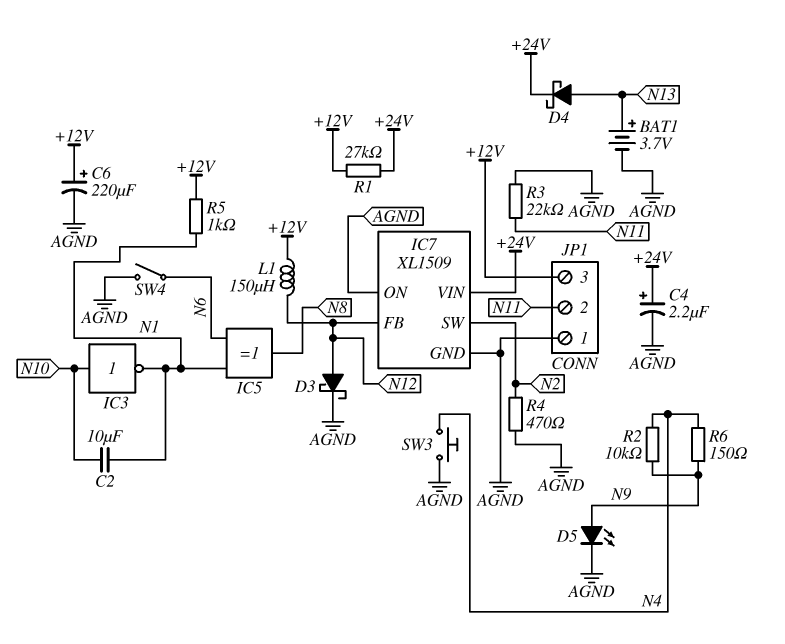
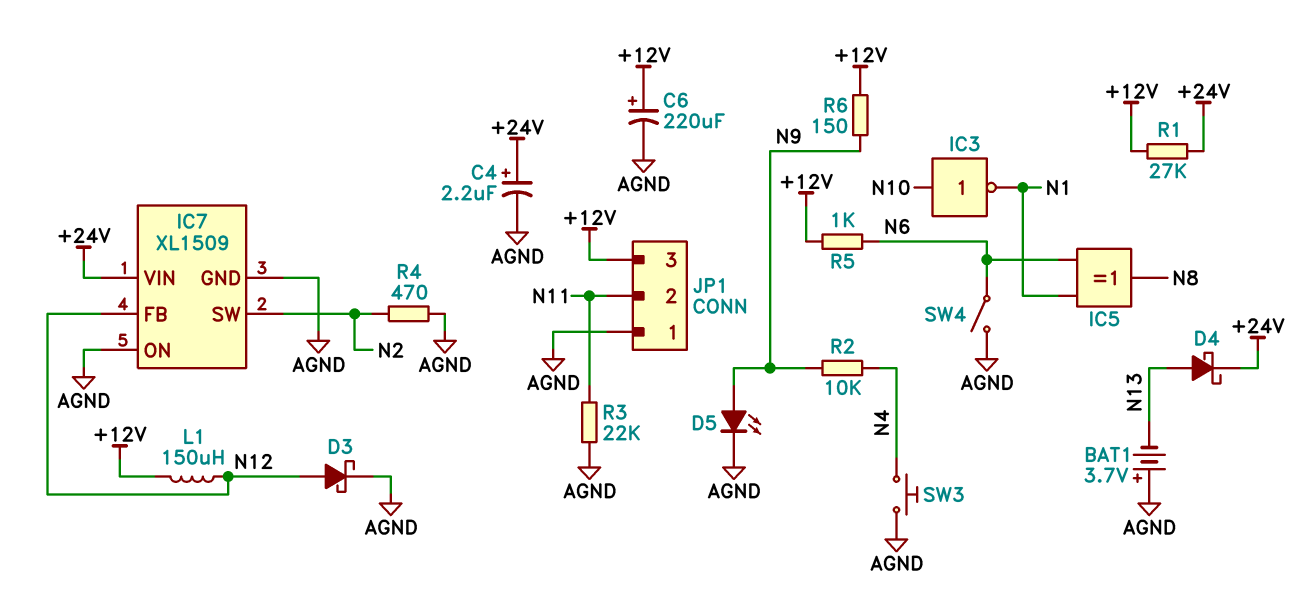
BAT1: 3.7V (plus N13, minus AGND) -> 3.7V (plus AGND, minus N13)
C2: 10uF (N1, N10) -> none
R5: 1k (+12V, N1) -> 1k (+12V, N6)
R6: 150 (N4, N9) -> 150 (+12V, N9)

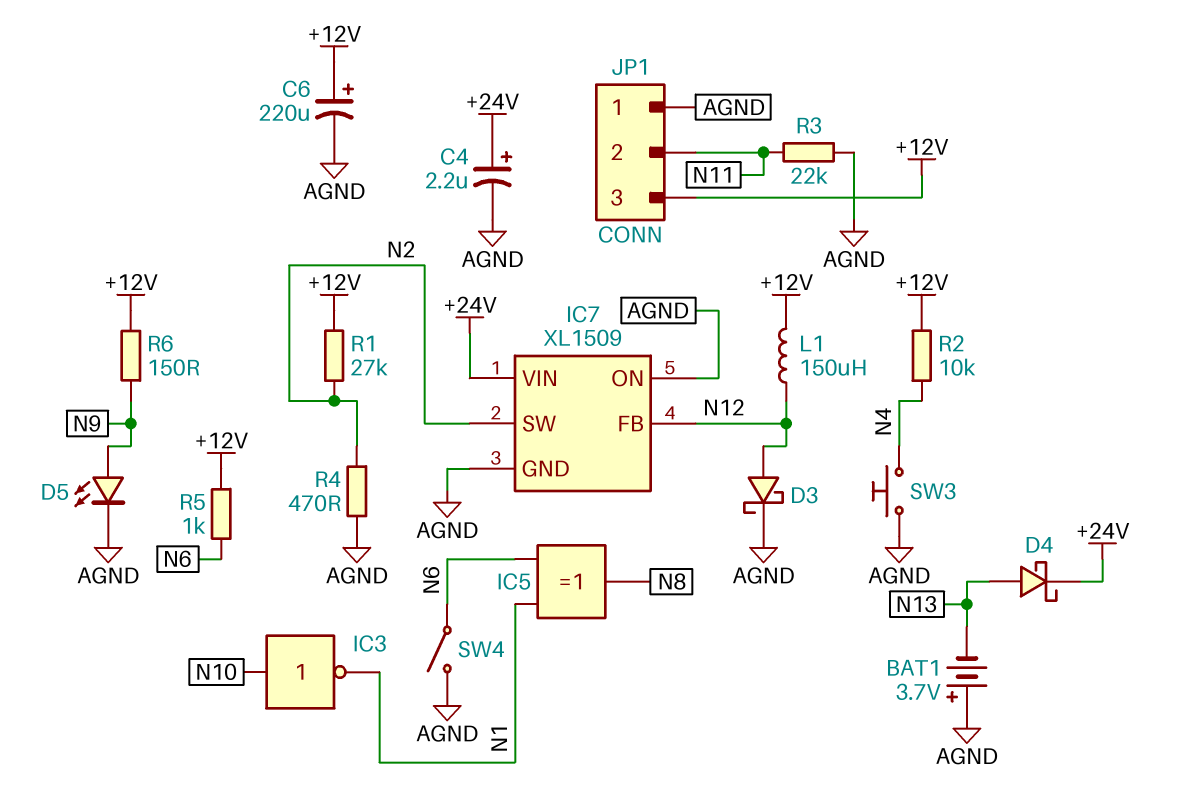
R1: 27k (+12V, +24V) -> 27k (+12V, N2)
R2: 10k (N4, N9) -> 10k (+12V, N4)

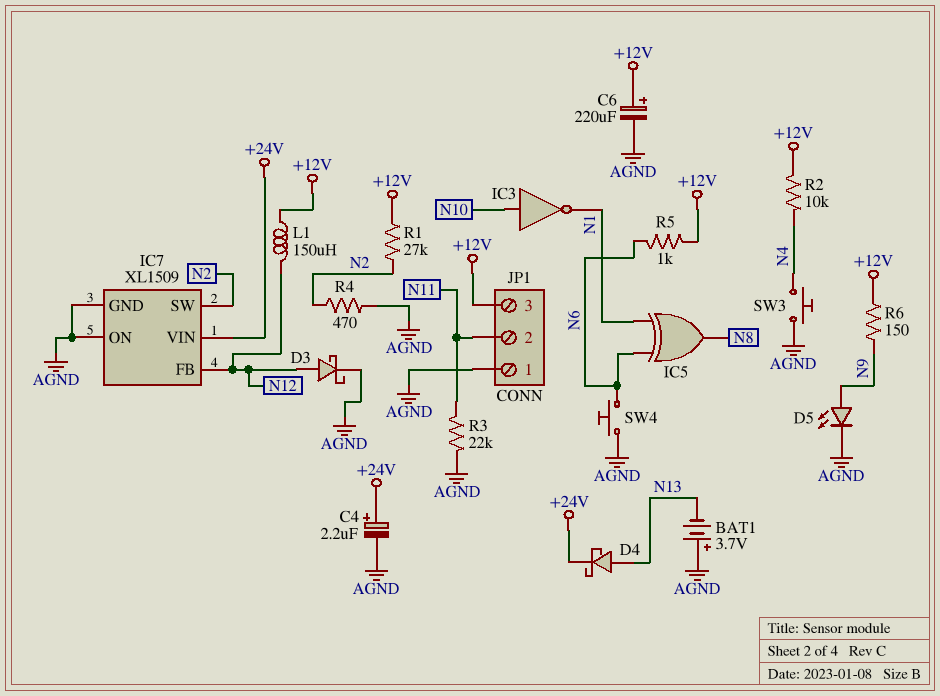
SW4: switch (AGND, N6) -> button (AGND, N6)

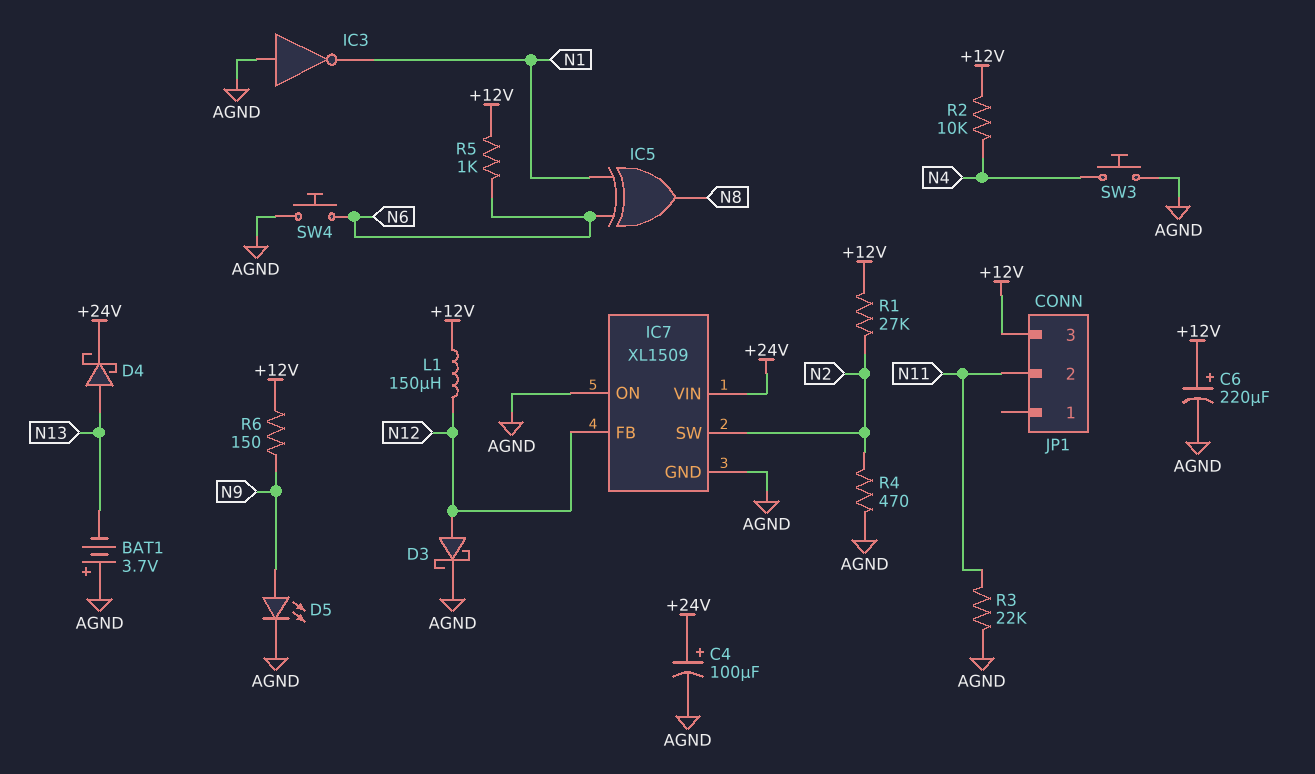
C4: 2.2uF (plus +24V, minus AGND) -> 100uF (plus +24V, minus AGND)
IC3: NOT (in N10, out N1) -> NOT (in AGND, out N1)
JP1 pin 1: AGND -> none

